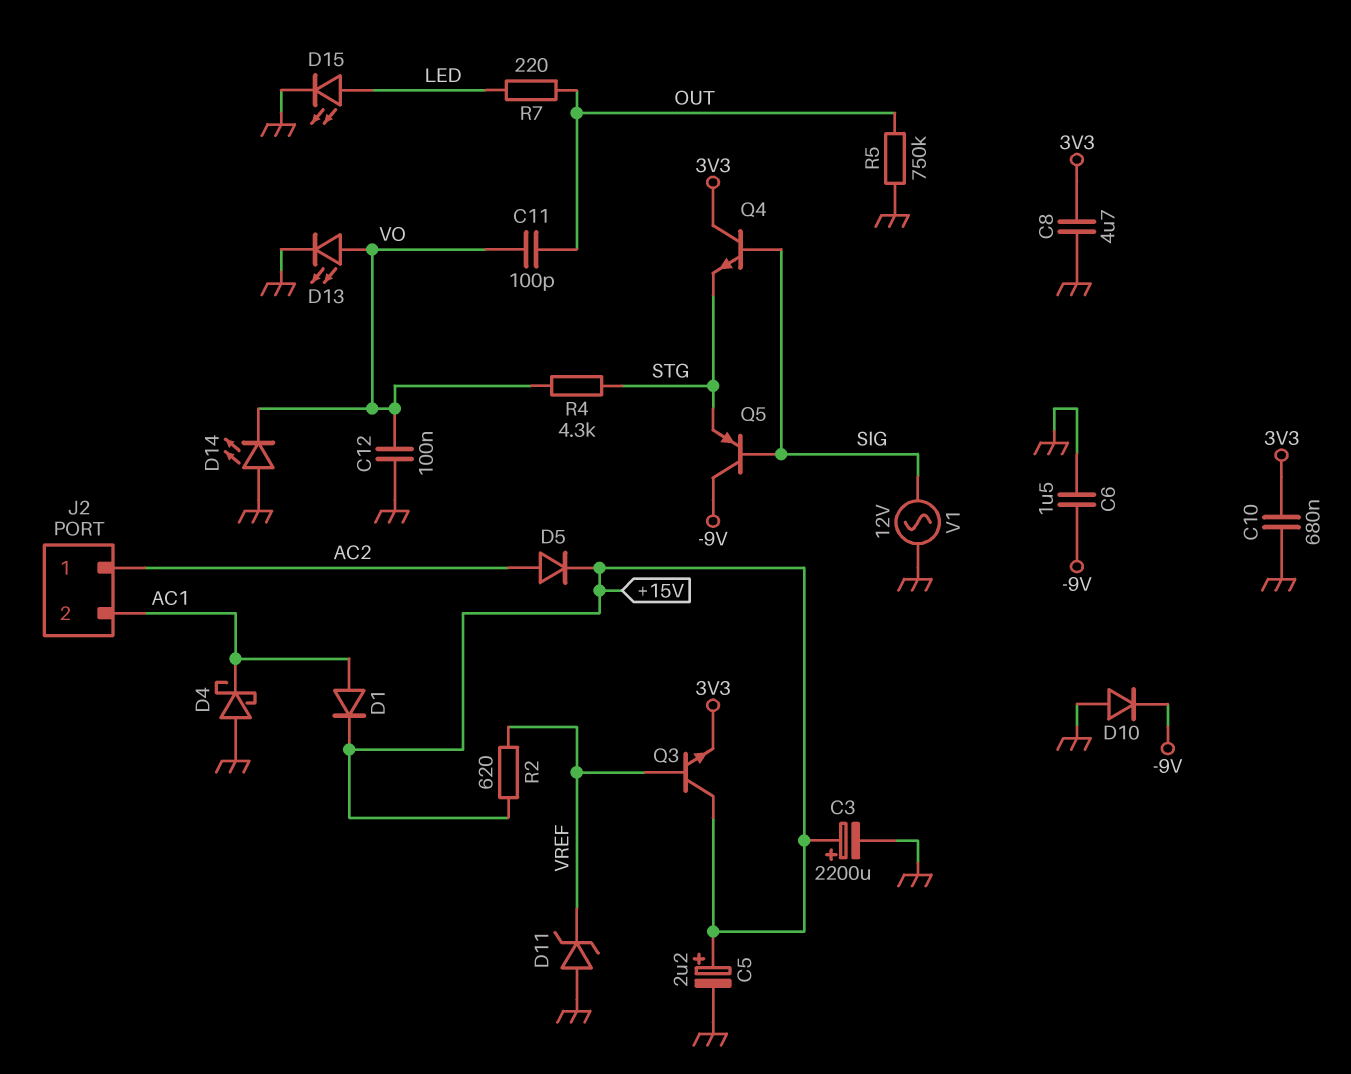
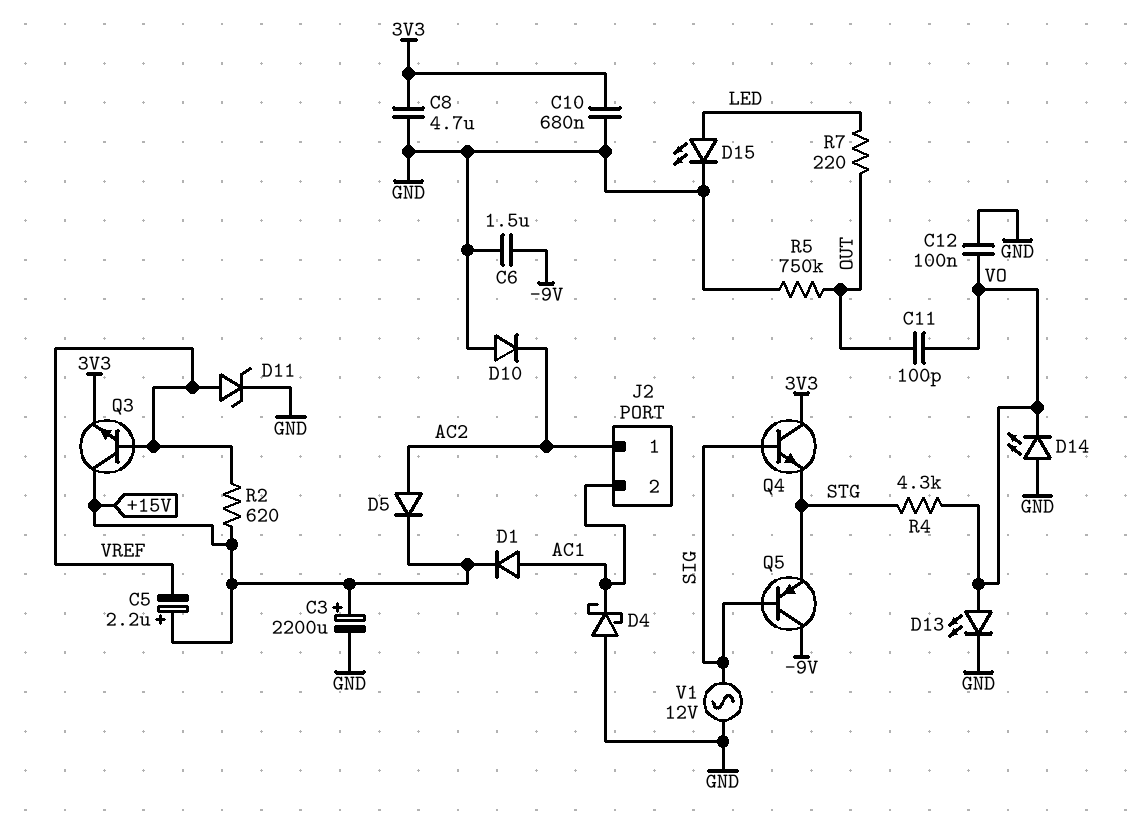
C5: 2.2uF (plus +15V, minus GND) -> 2.2uF (plus +15V, minus VREF)
D10: diode (A GND, K -9V) -> diode (A GND, K AC2)
D11: zener (A GND, K VREF) -> zener (A VREF, K GND)

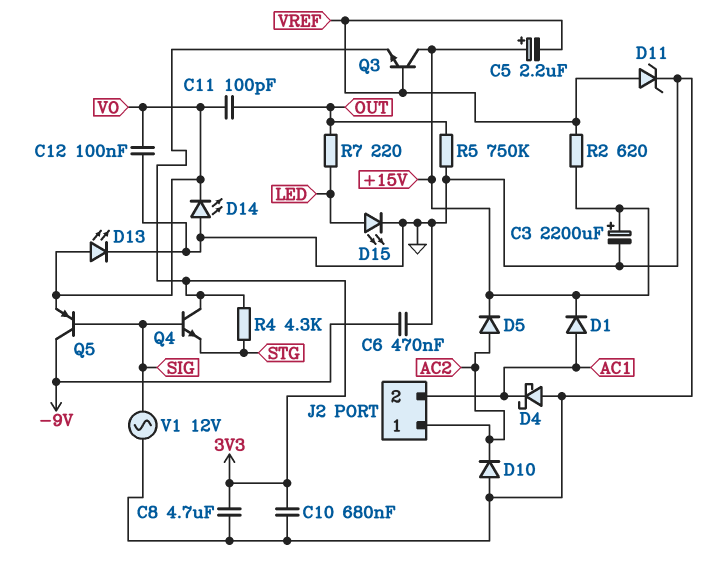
C6: 1.5uF (-9V, GND) -> 470nF (-9V, GND)
Q5: PNP (B SIG, C -9V, E STG) -> PNP (B SIG, C -9V, E VO)
R4: 4.3k (STG, VO) -> 4.3k (3V3, STG)

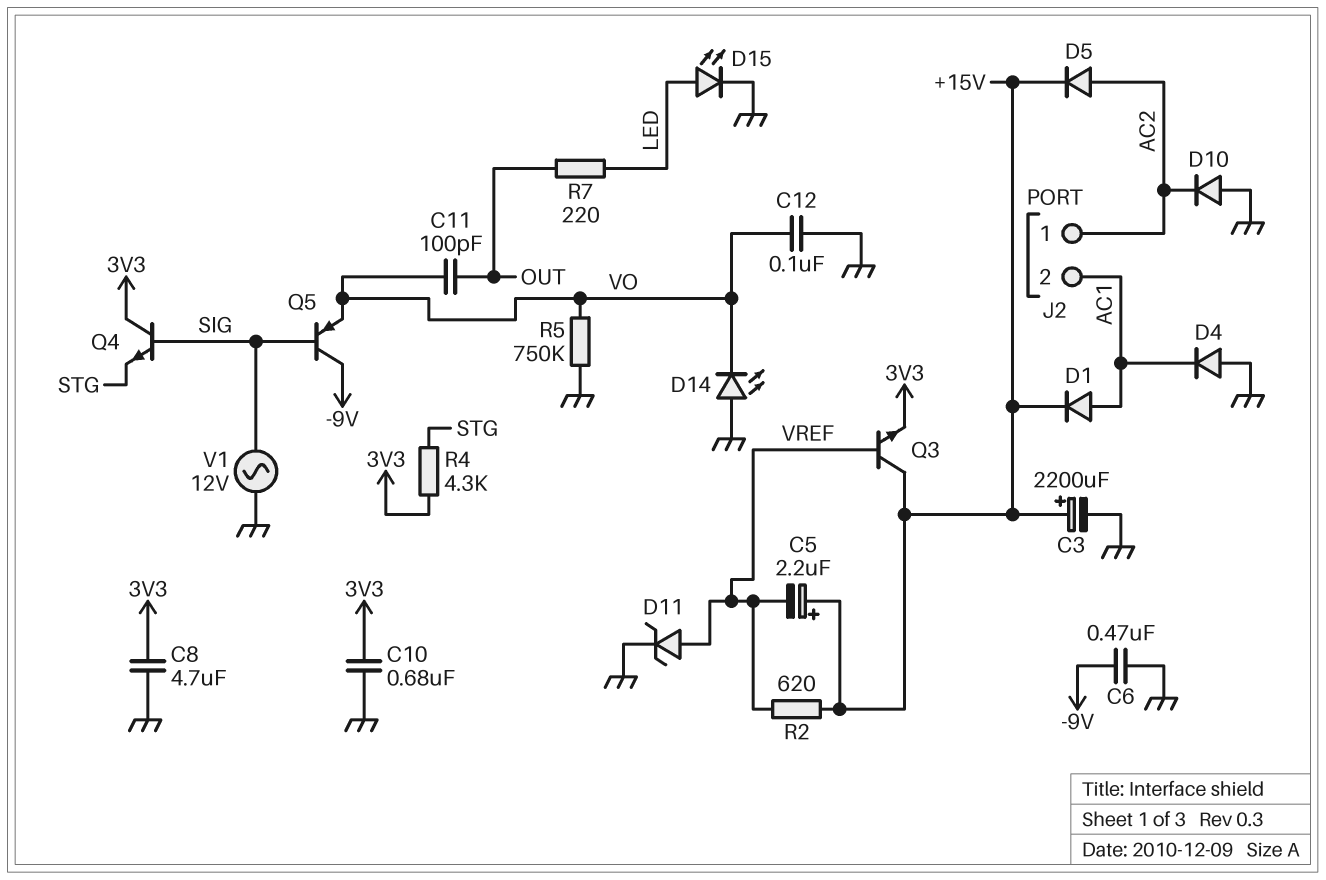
D4: schottky (A GND, K AC1) -> diode (A GND, K AC1)
D13: LED (A VO, K GND) -> none
R5: 750k (GND, OUT) -> 750k (GND, VO)

